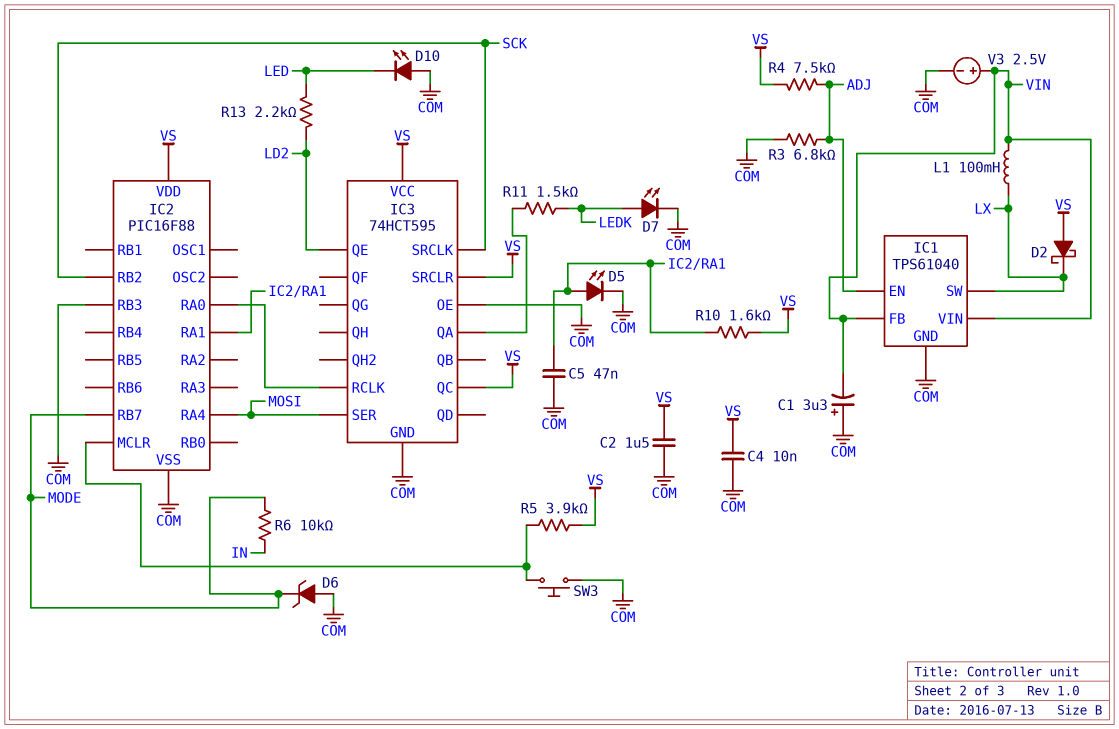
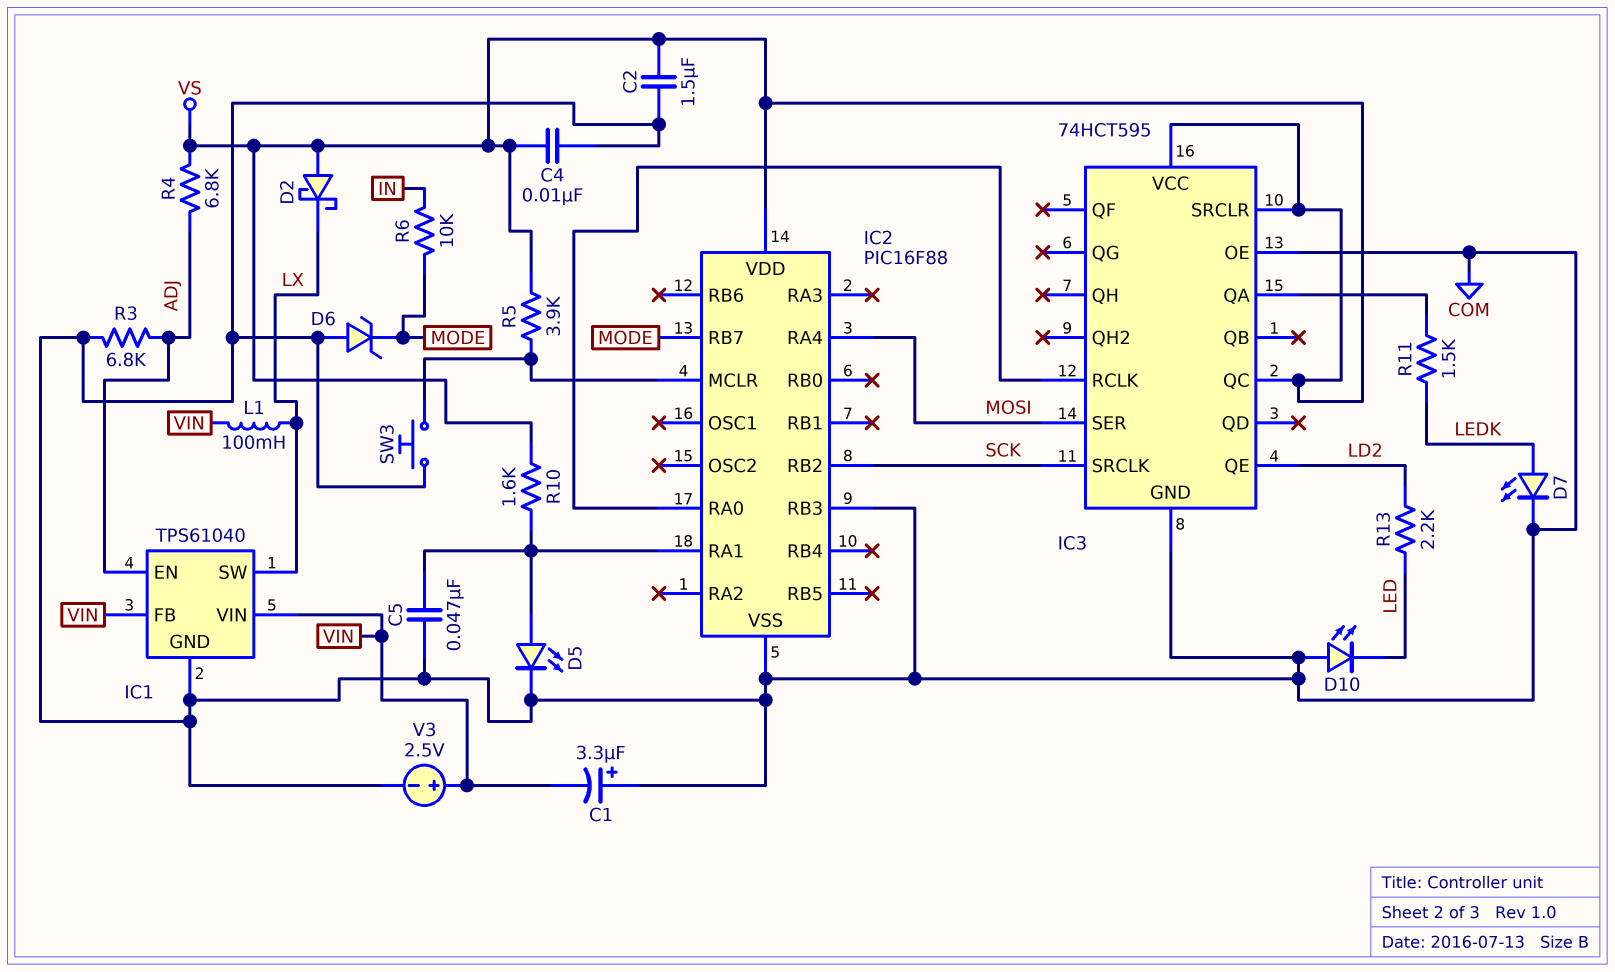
R4: 7.5k (ADJ, VS) -> 6.8k (ADJ, VS)

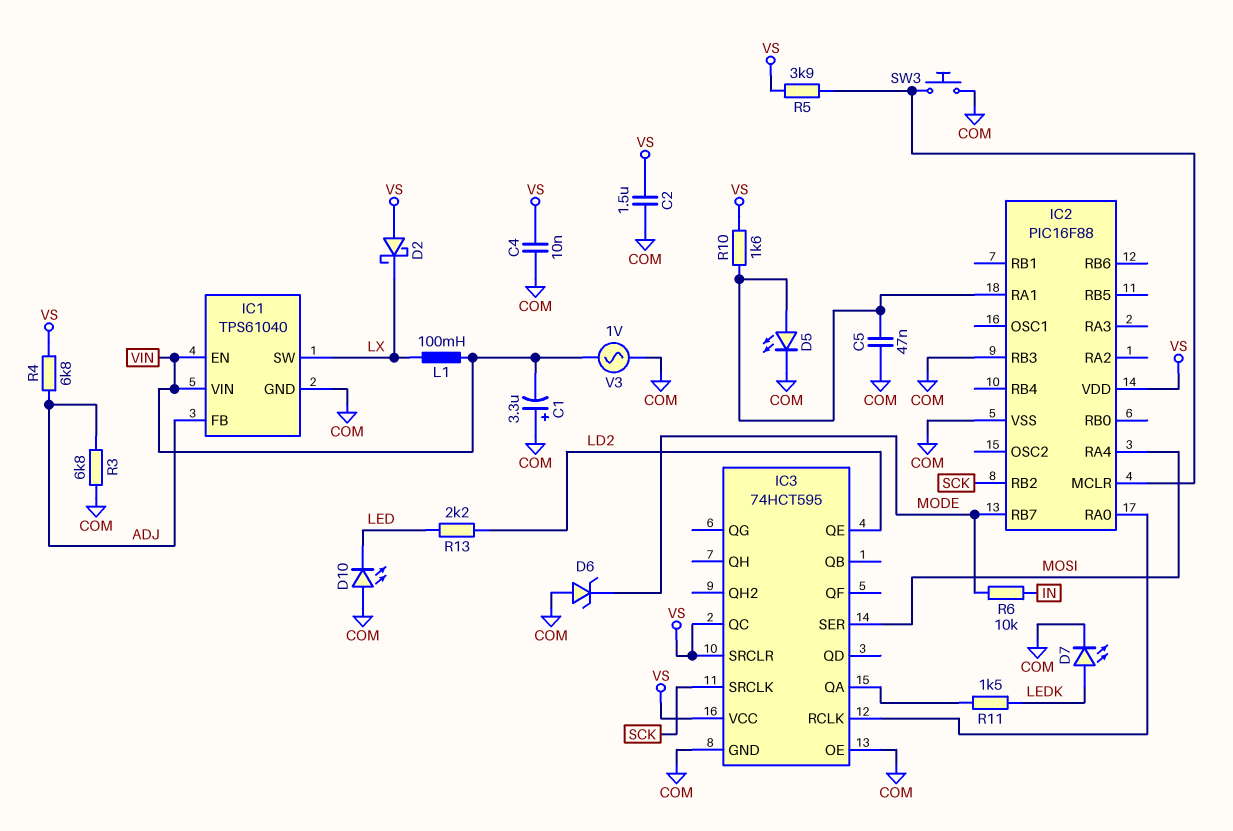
IC1 pin EN: ADJ -> VIN
IC1 pin FB: VIN -> ADJ
V3: 2.5V (plus VIN, minus COM) -> AC 1V (COM, VIN)

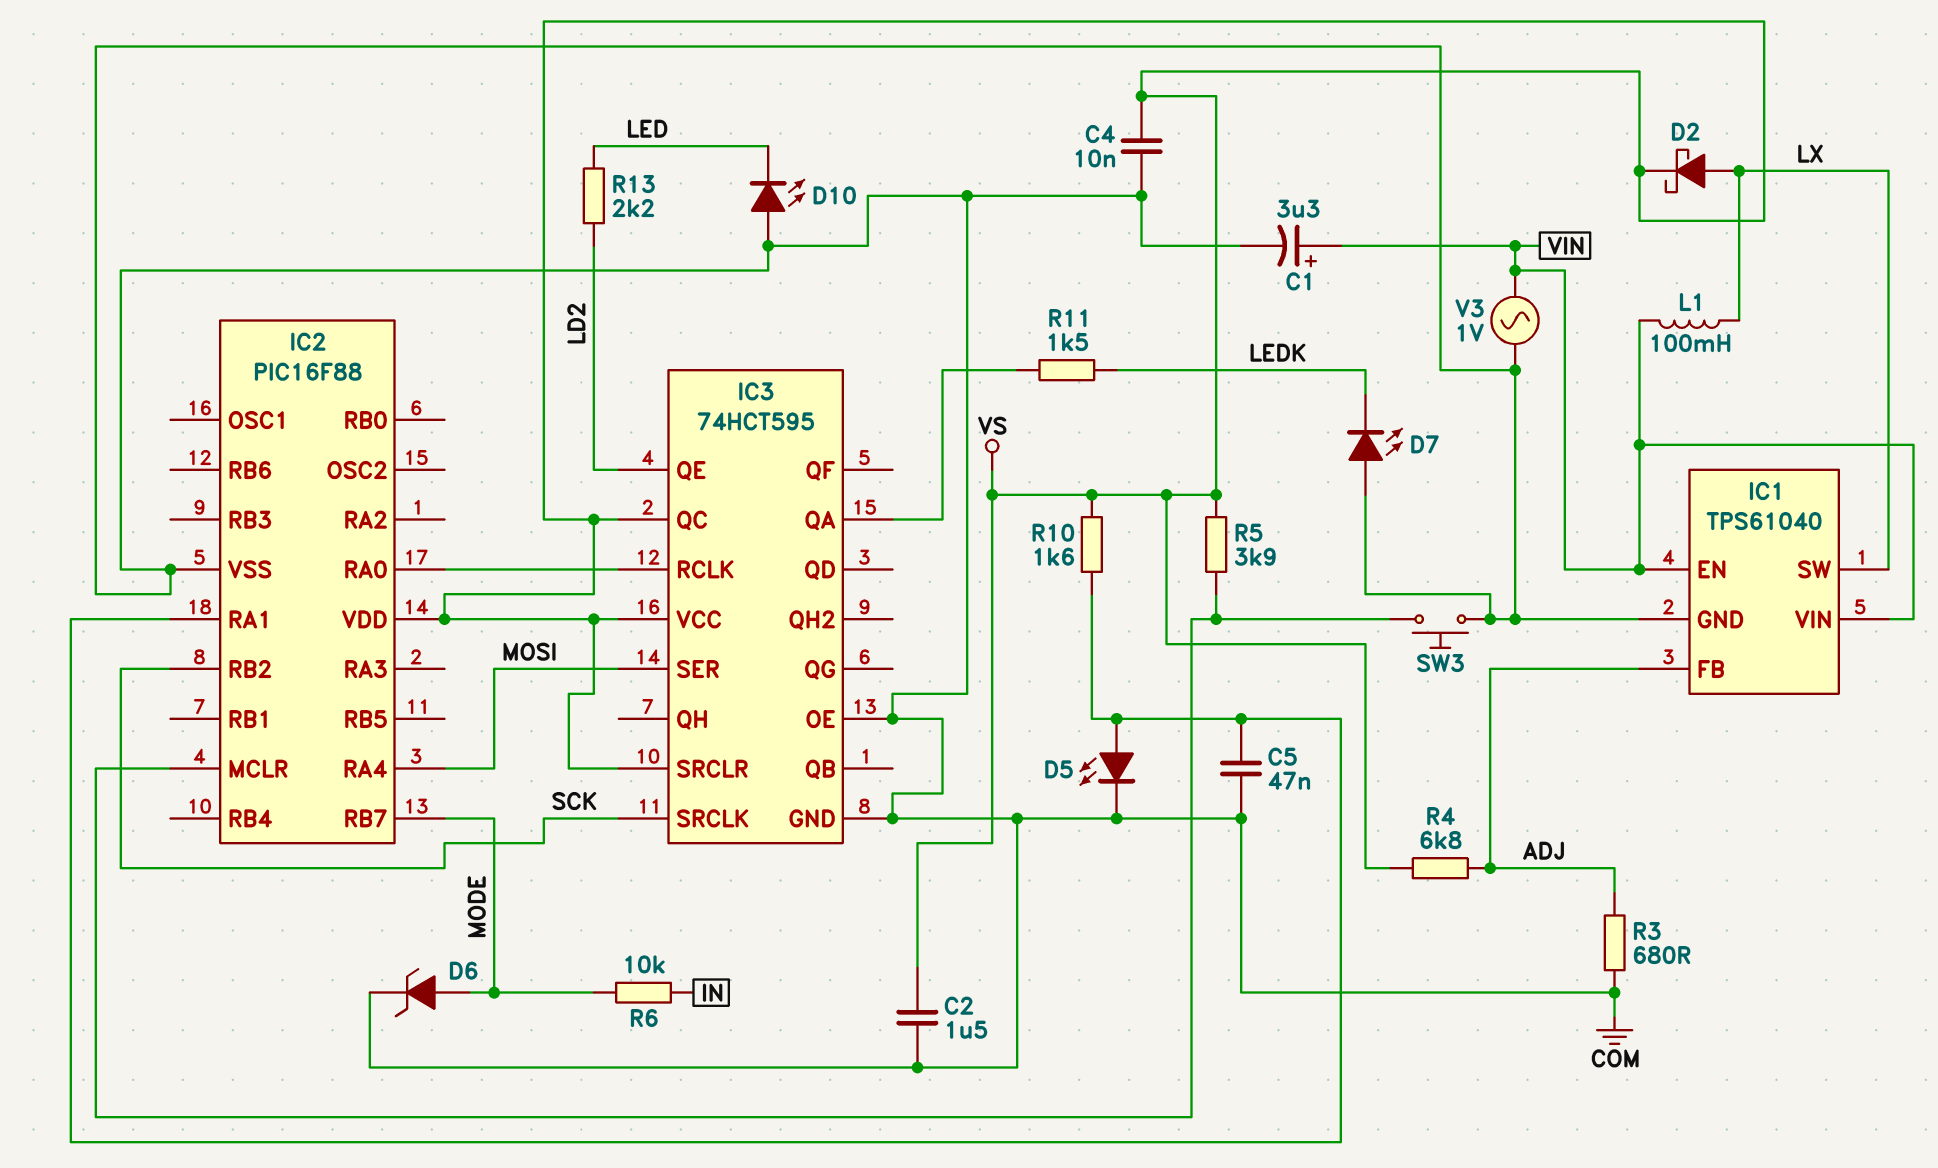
C1: 3.3uF (plus COM, minus VIN) -> 3.3uF (plus VIN, minus COM)
D2: schottky (A VS, K LX) -> schottky (A LX, K VS)
D6: zener (A COM, K MODE) -> zener (A MODE, K COM)
D7: LED (A LEDK, K COM) -> LED (A COM, K LEDK)
IC2 pin RB3: COM -> none
R3: 6.8k (ADJ, COM) -> 680 (ADJ, COM)

